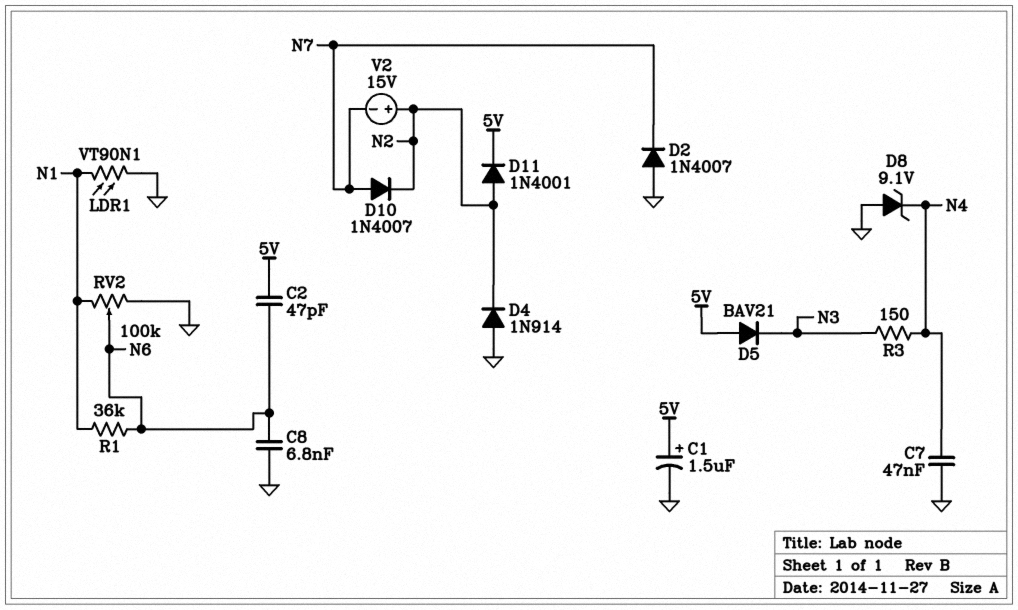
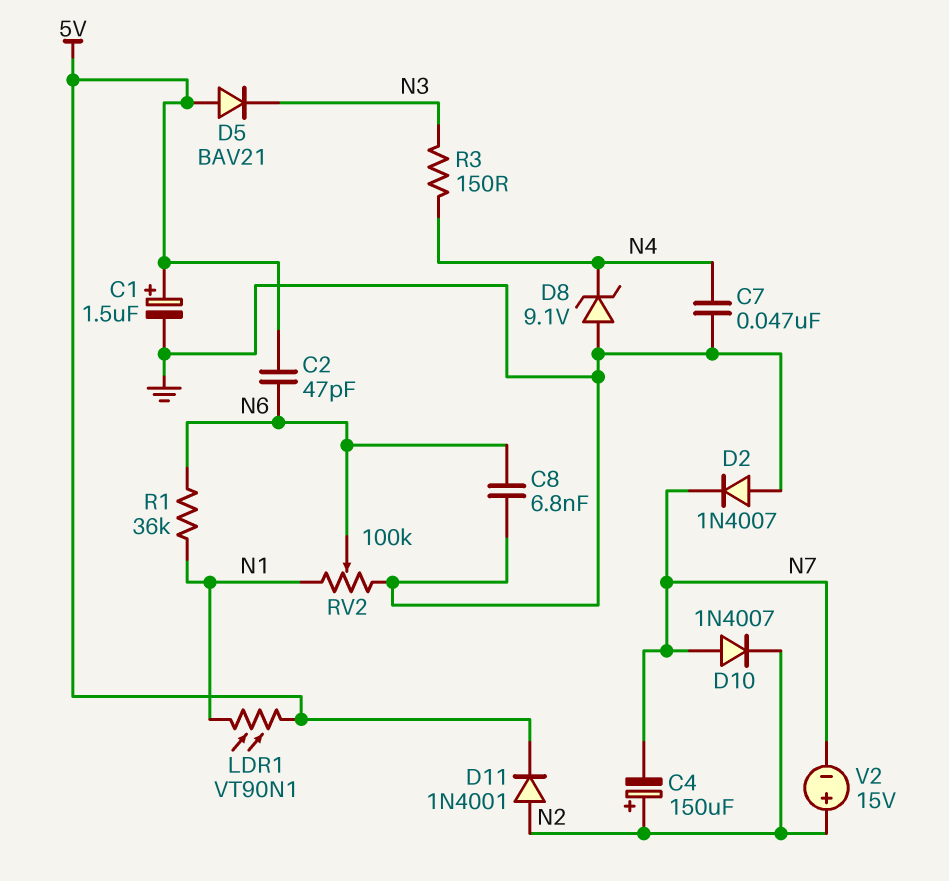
C4: none -> 150uF (plus N2, minus N7)
D4: diode 1N914 (A GND, K N2) -> none
LDR1: VT90N1 (GND, N1) -> VT90N1 (5V, N1)

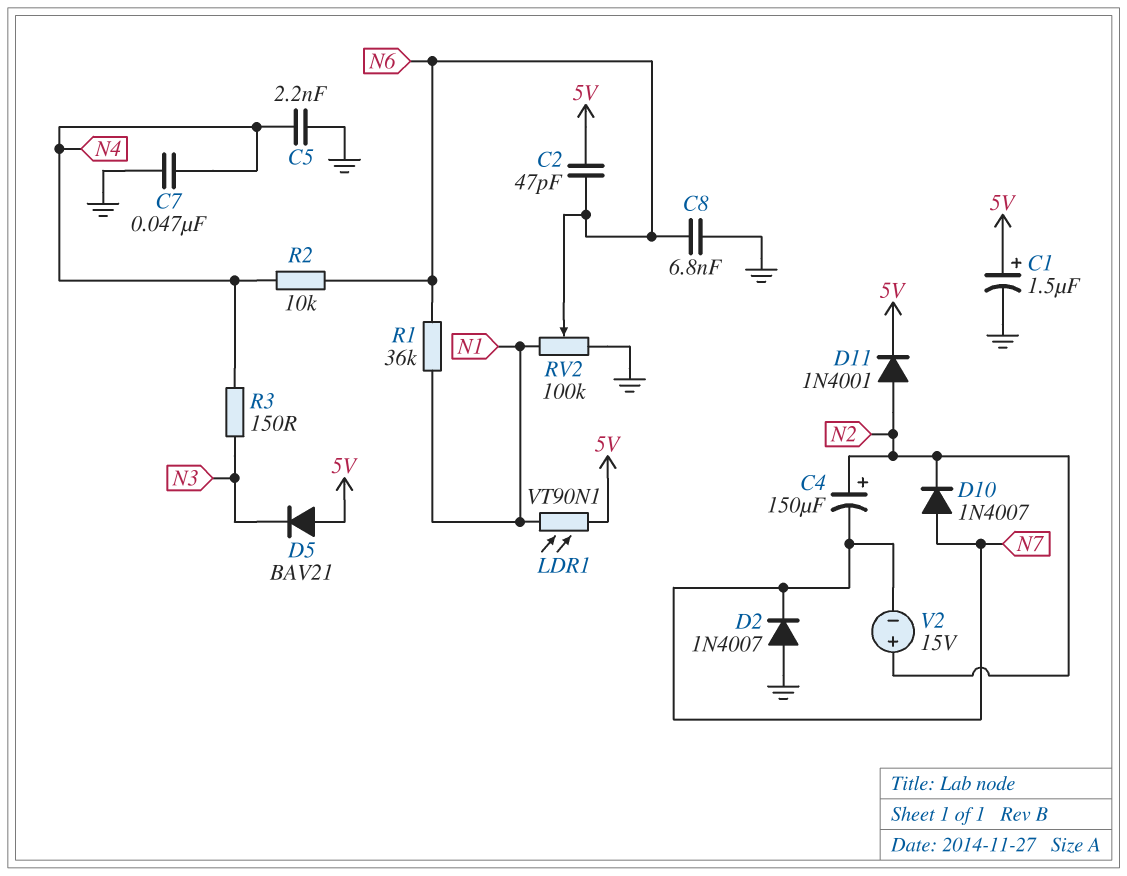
C5: none -> 2.2nF (GND, N4)
D8: zener 9.1V (A GND, K N4) -> none
R2: none -> 10k (N4, N6)

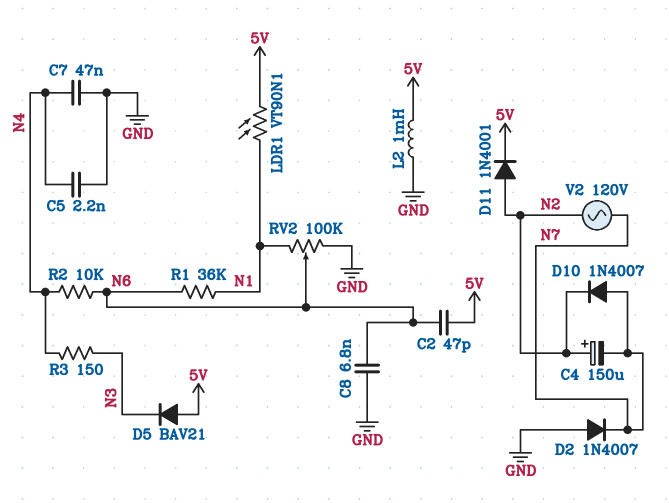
C1: 1.5uF (plus 5V, minus GND) -> none
L2: none -> 1mH (5V, GND)
V2: 15V (plus N2, minus N7) -> AC 120V (N2, N7)

